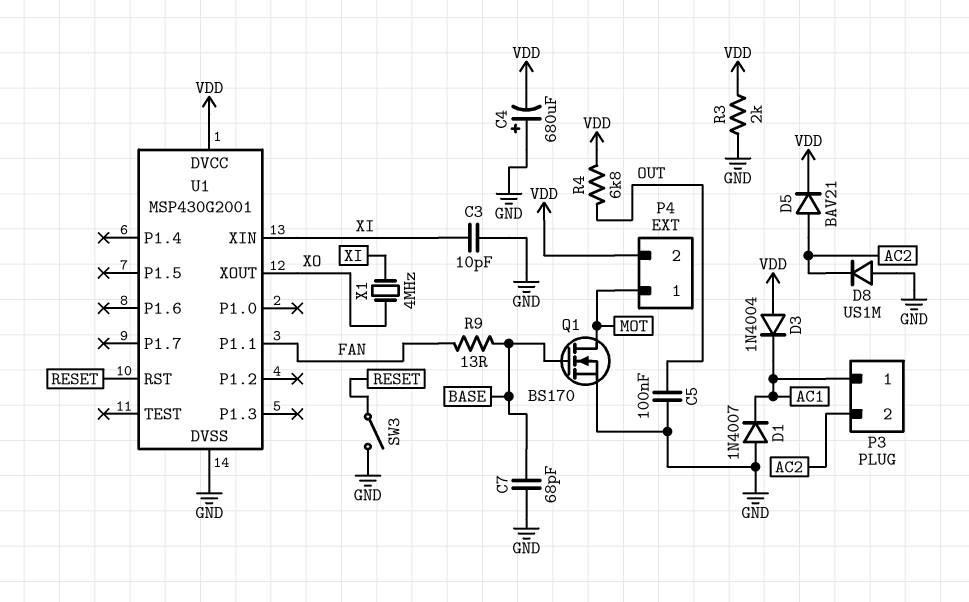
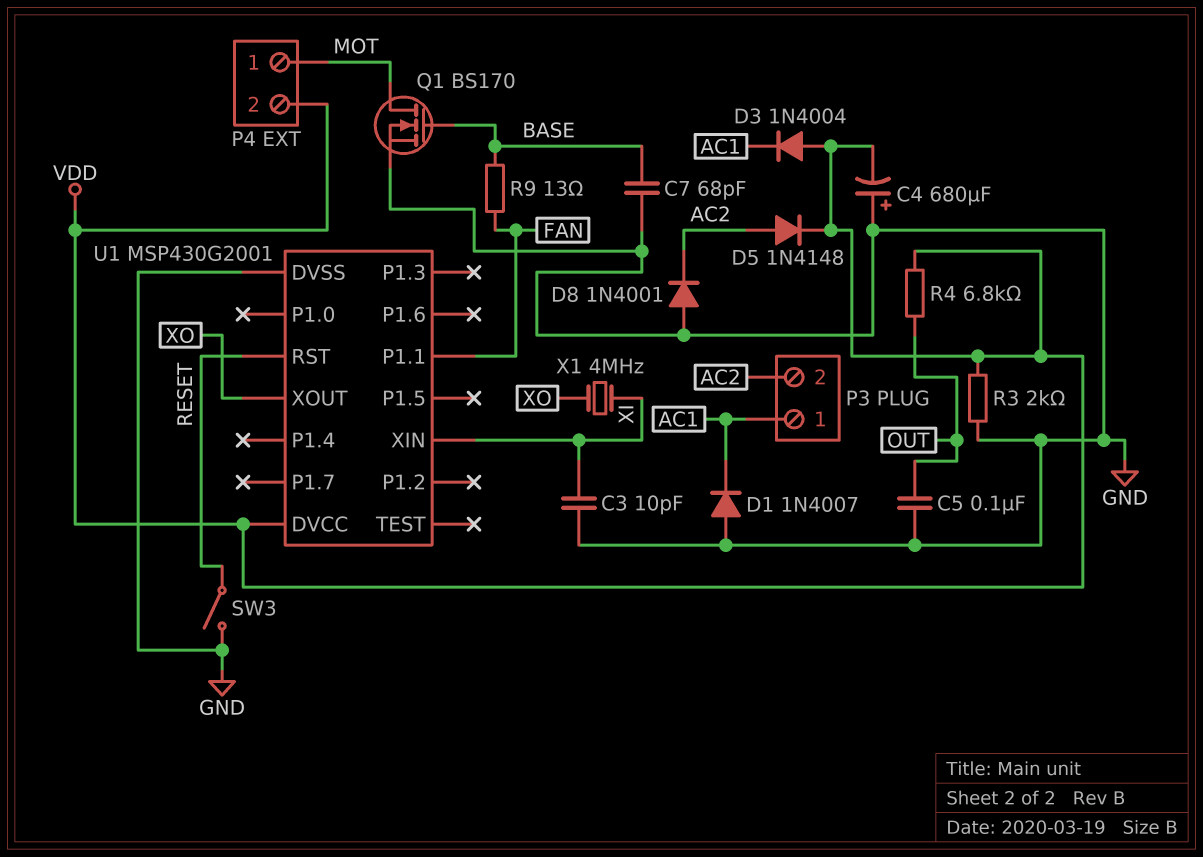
D5: diode BAV21 (A AC2, K VDD) -> diode 1N4148 (A AC2, K VDD)
D8: diode US1M (A GND, K AC2) -> diode 1N4001 (A GND, K AC2)

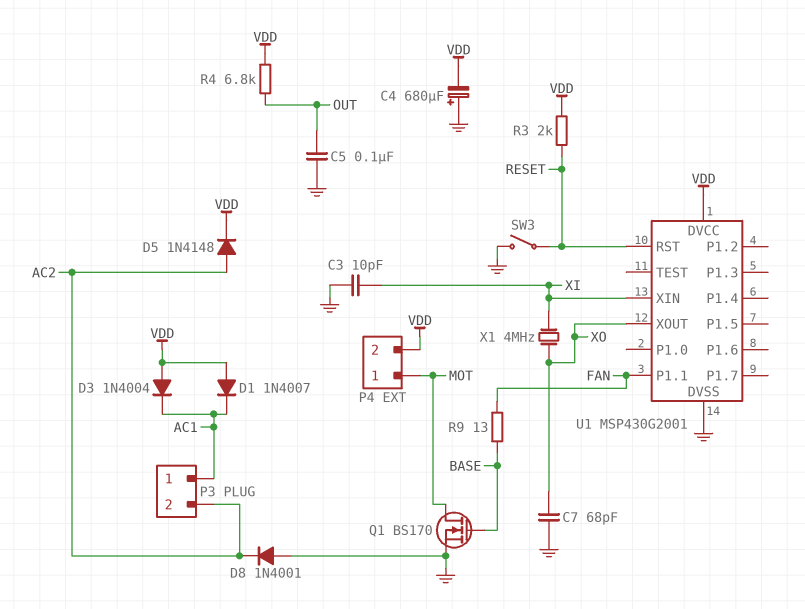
C7: 68pF (BASE, GND) -> 68pF (GND, XO)
D1: diode 1N4007 (A GND, K AC1) -> diode 1N4007 (A VDD, K AC1)
R3: 2k (GND, VDD) -> 2k (RESET, VDD)

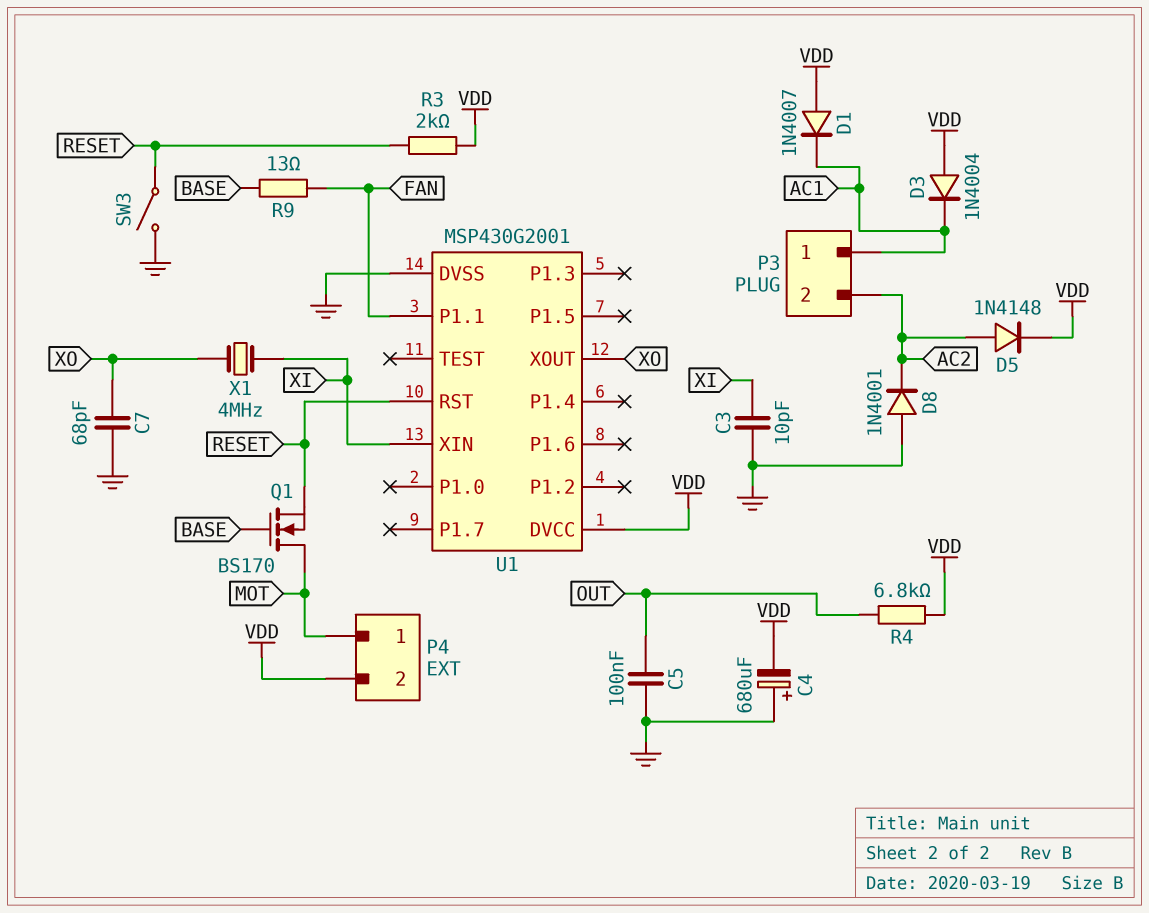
Q1: NMOS BS170 (G BASE, D MOT, S GND) -> NMOS BS170 (G BASE, D MOT, S RESET)

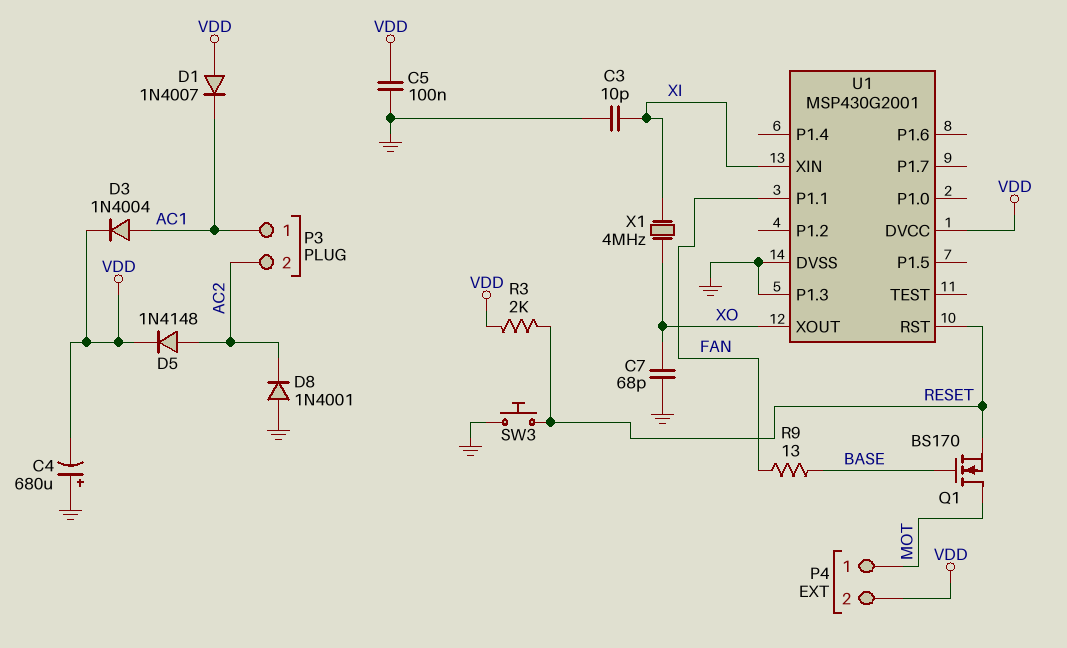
C5: 100nF (GND, OUT) -> 100nF (GND, VDD)
D3: diode 1N4004 (A VDD, K AC1) -> diode 1N4004 (A AC1, K VDD)
R4: 6.8k (OUT, VDD) -> none
SW3: switch (GND, RESET) -> button (GND, RESET)
U1 pin P1.3: none -> GND

